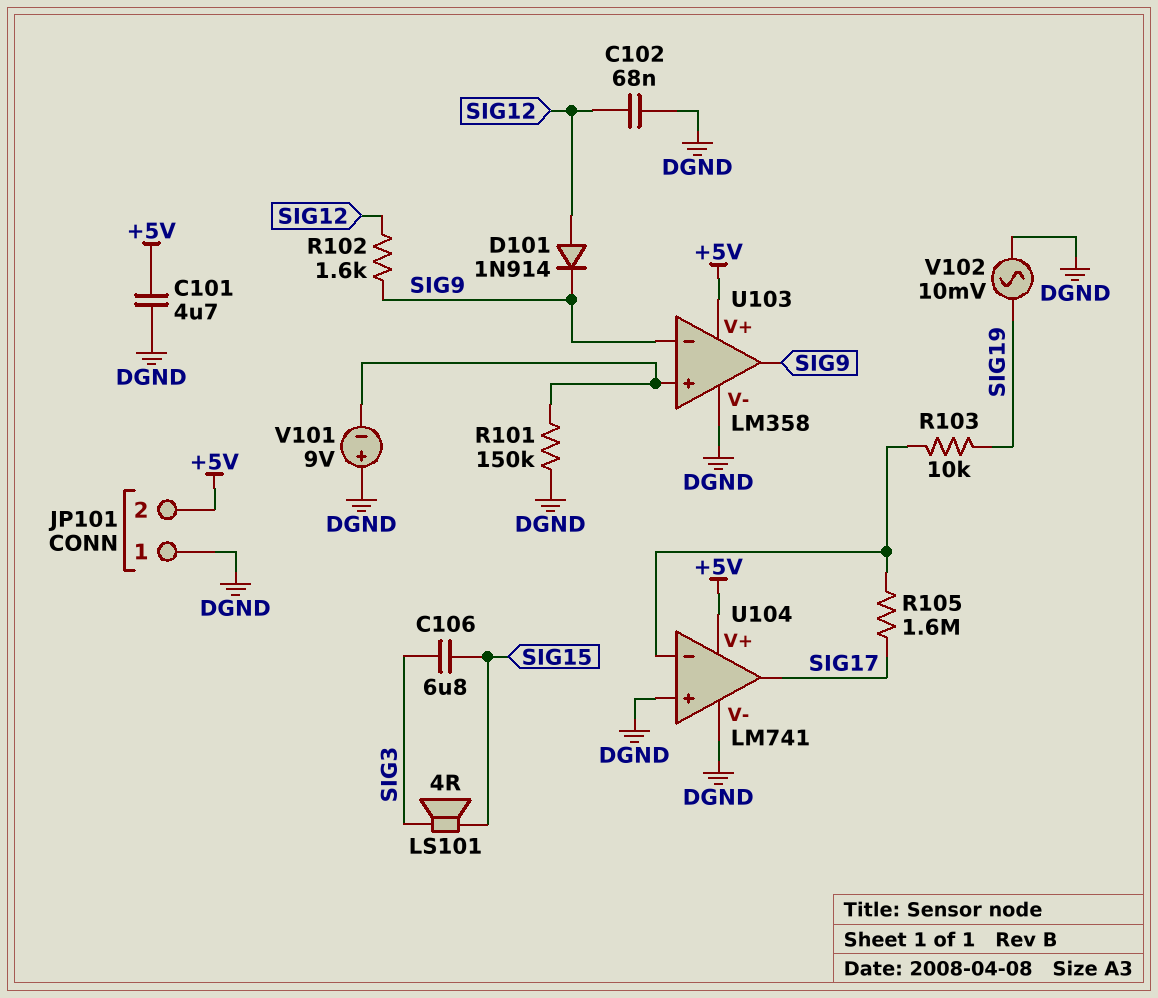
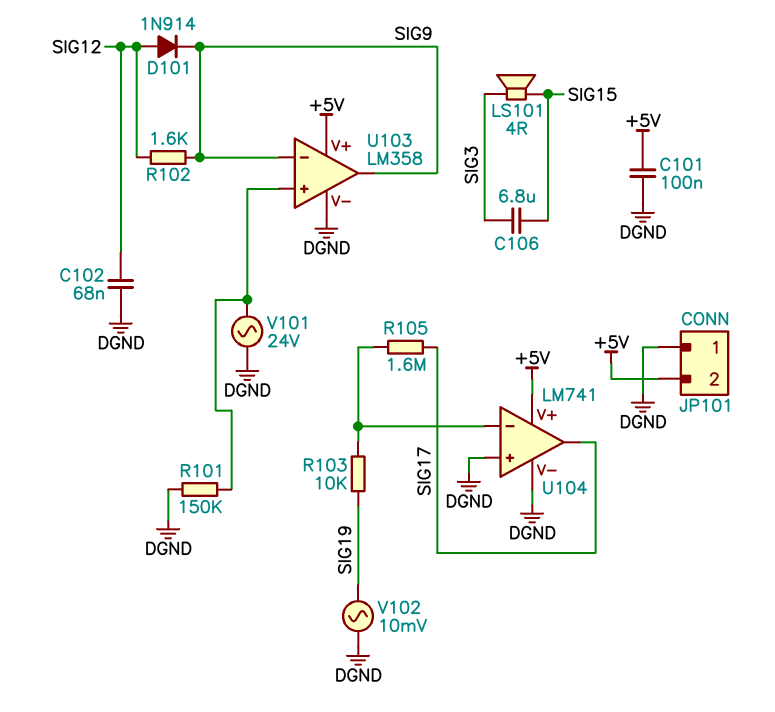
C101: 4.7uF (+5V, DGND) -> 100nF (+5V, DGND)
V101: 9V (plus DGND, minus U103/in+) -> AC 24V (DGND, U103/in+)

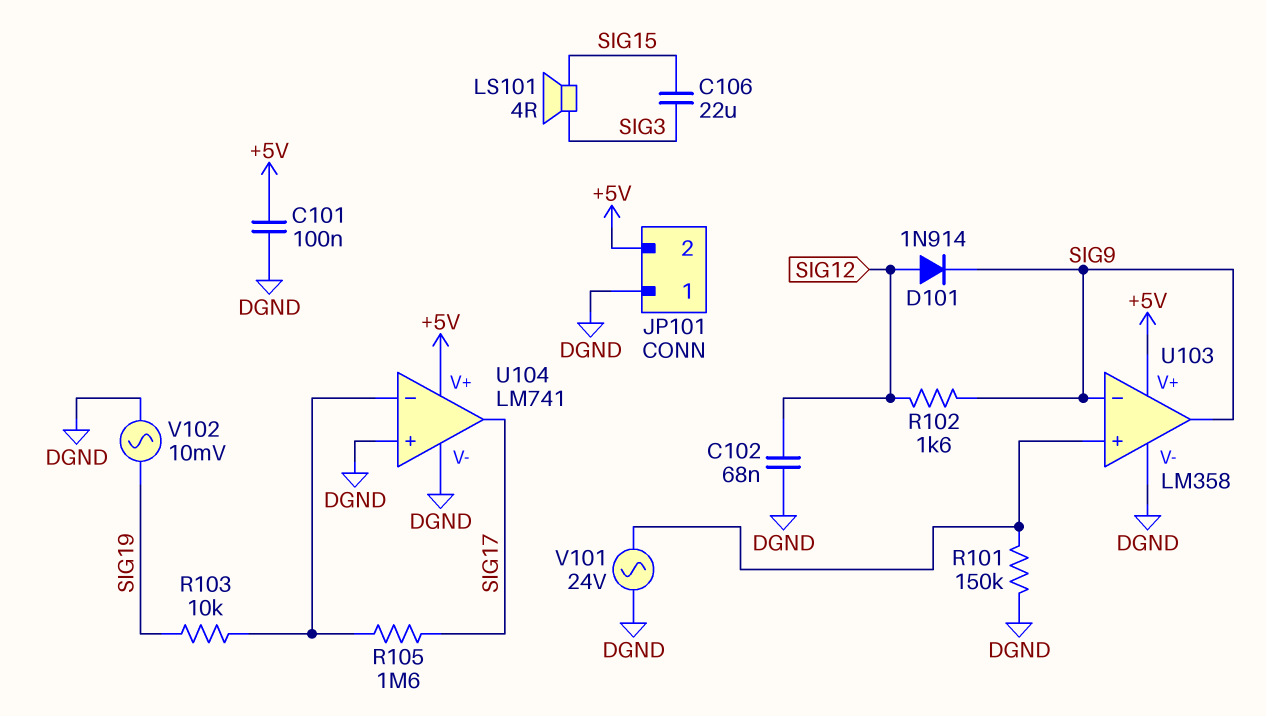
C106: 6.8uF (SIG3, SIG15) -> 22uF (SIG3, SIG15)

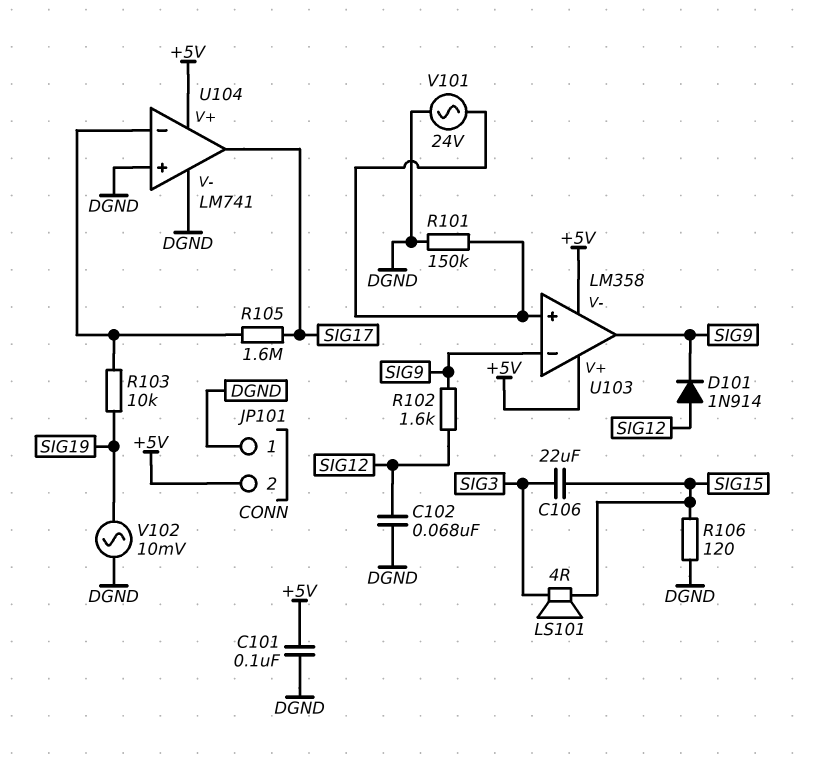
R106: none -> 120 (DGND, SIG15)
U103 pin V-: DGND -> +5V

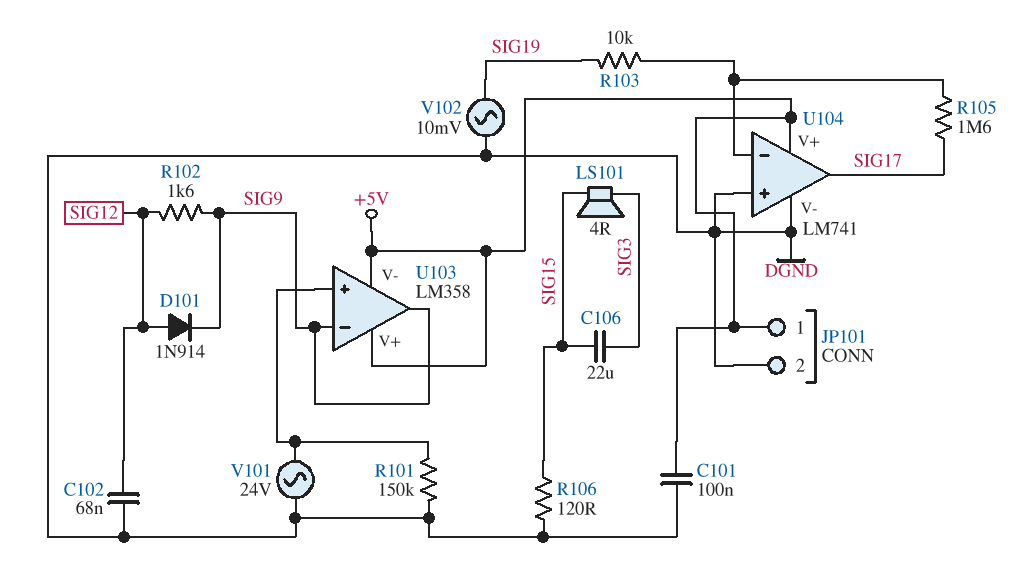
JP101 pin 1: DGND -> +5V
JP101 pin 2: +5V -> DGND

